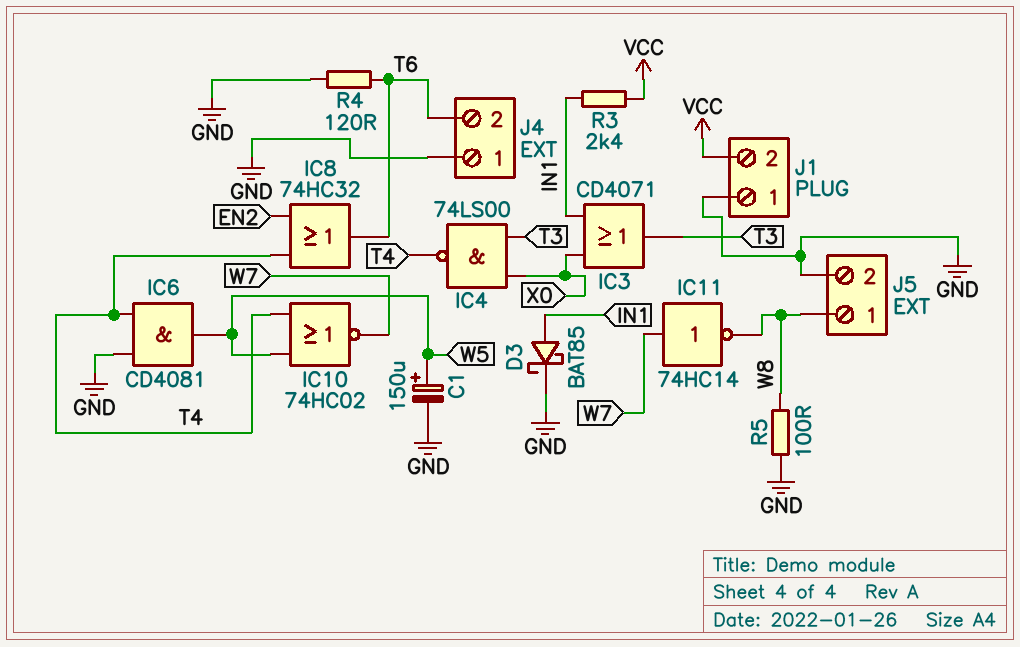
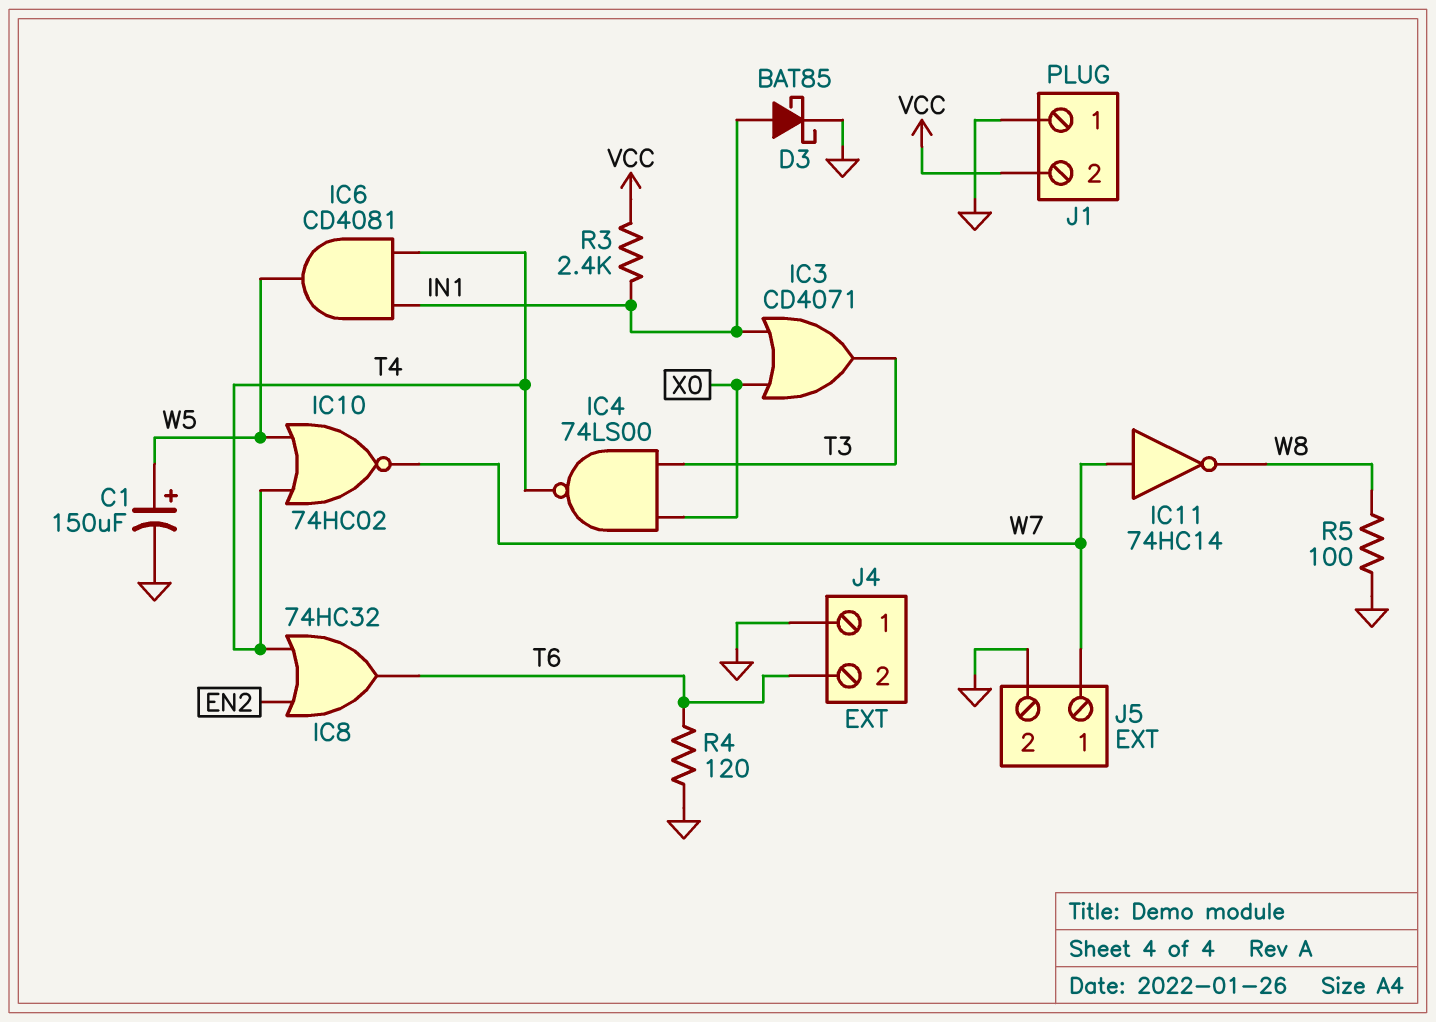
IC6: AND CD4081 (in GND, in T4, out W5) -> AND CD4081 (in IN1, in T4, out W5)
J5 pin 1: W8 -> W7

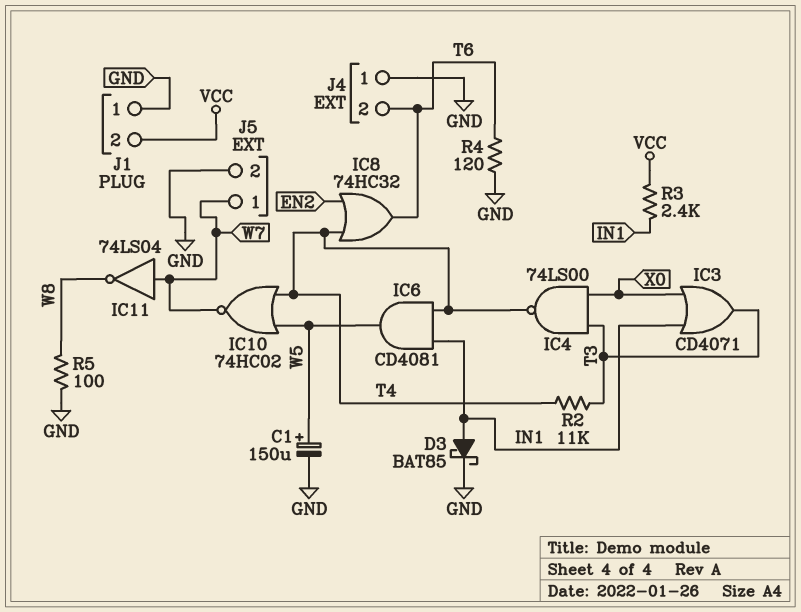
IC11: NOT 74HC14 (in W7, out W8) -> NOT 74LS04 (in W7, out W8)
R2: none -> 11k (T3, T4)

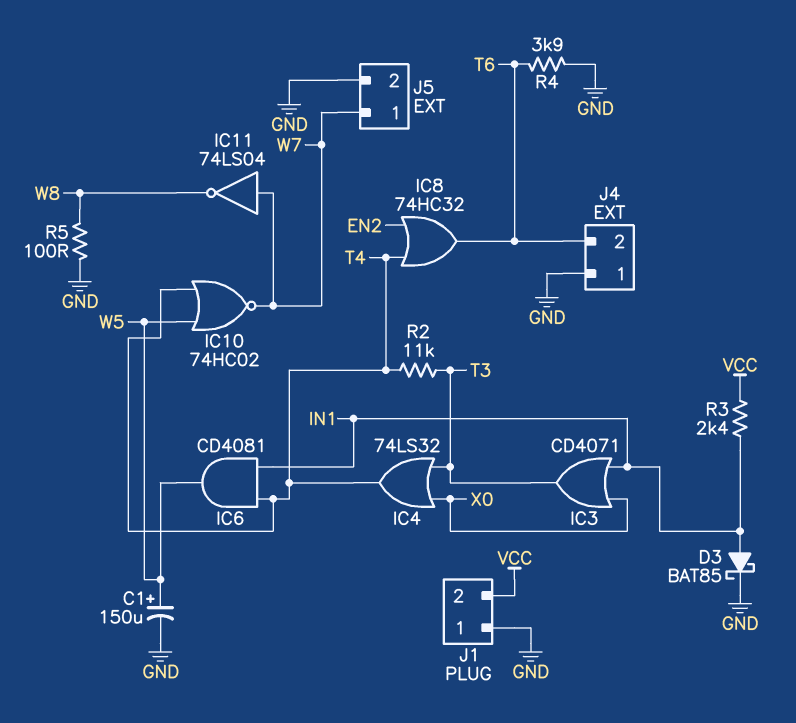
IC4: NAND 74LS00 (in T3, in X0, out T4) -> OR 74LS32 (in T3, in X0, out T4)
R4: 120 (GND, T6) -> 3.9k (GND, T6)

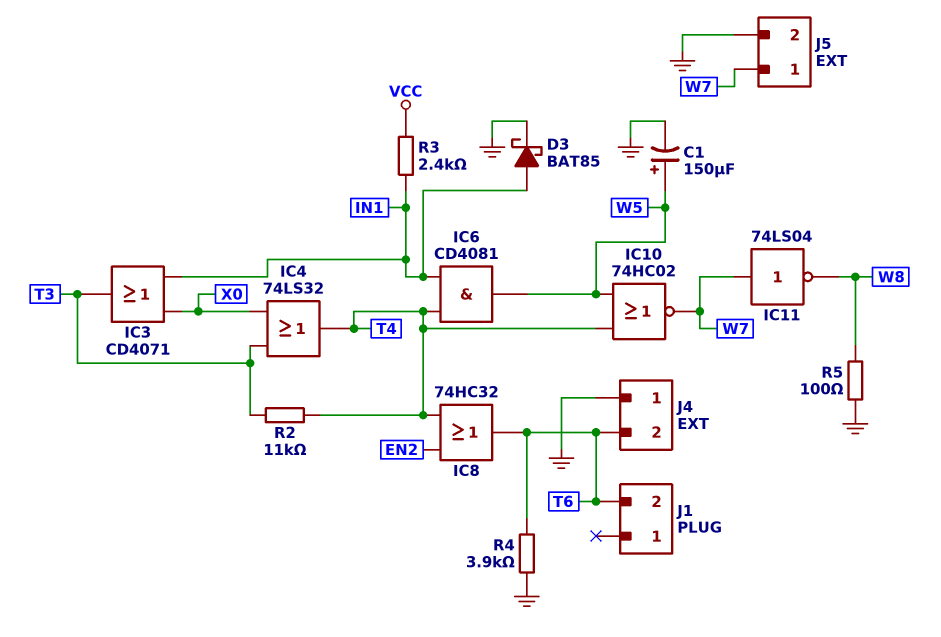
J1 pin 1: GND -> none
J1 pin 2: VCC -> T6

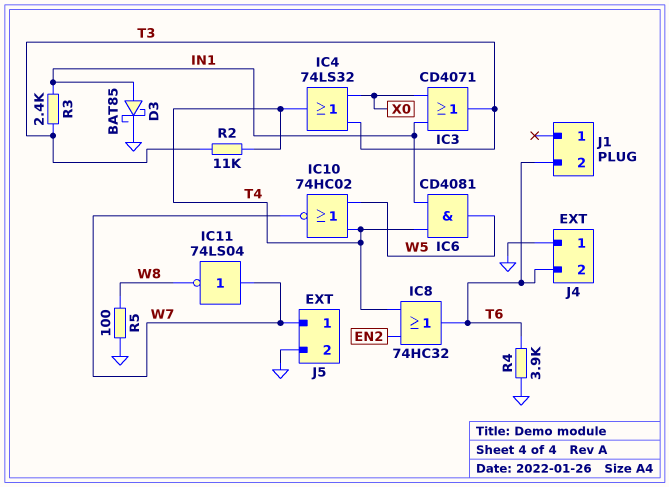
C1: 150uF (plus W5, minus GND) -> none
R3: 2.4k (IN1, VCC) -> 2.4k (IN1, T3)

